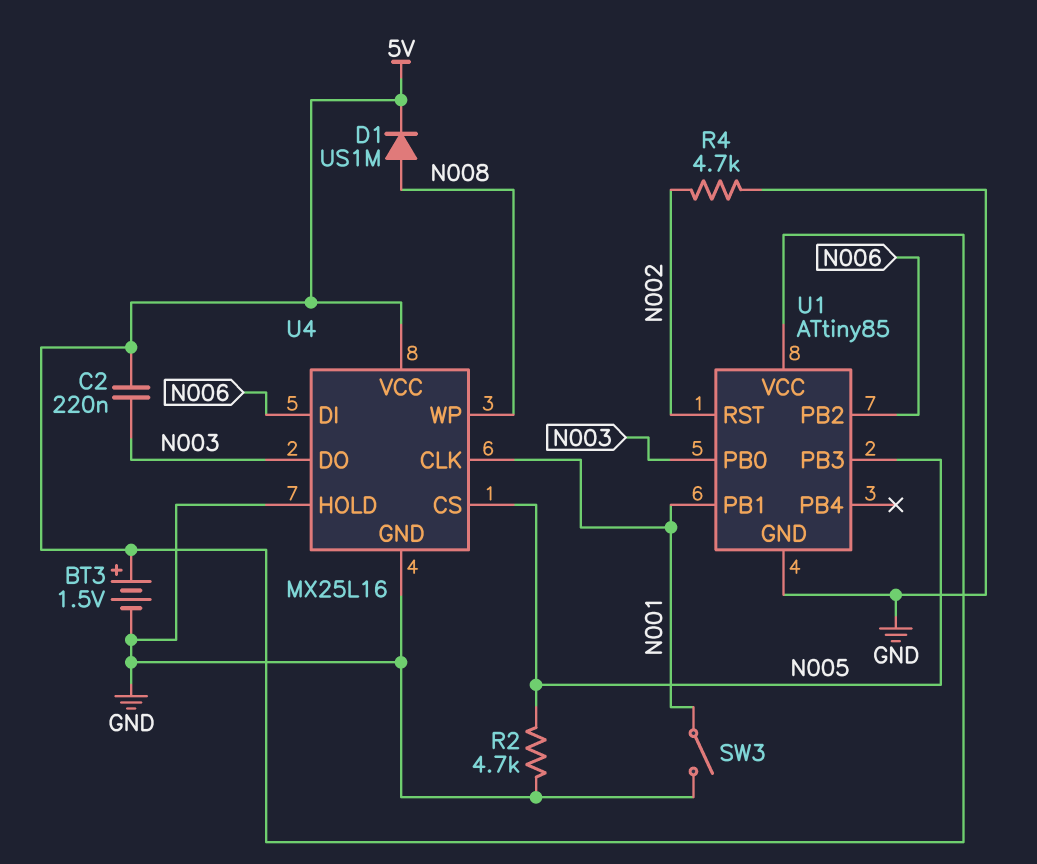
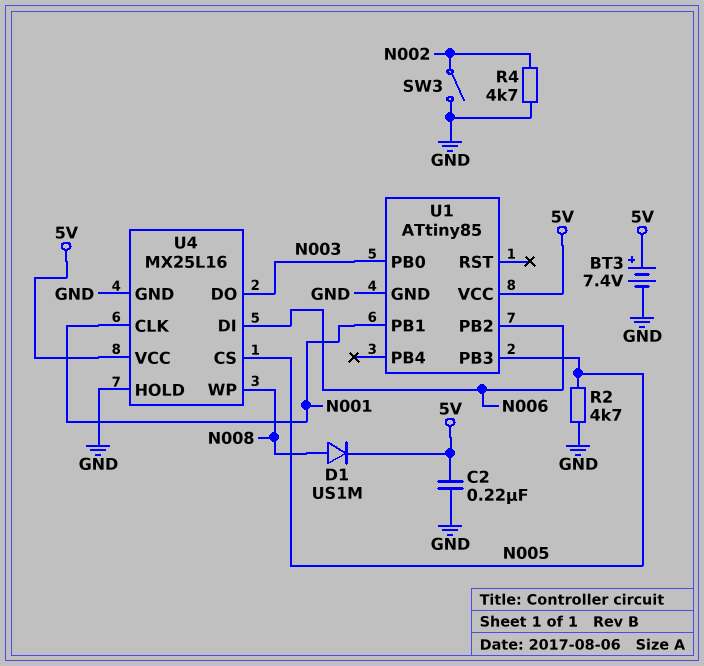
BT3: 1.5V (plus 5V, minus GND) -> 7.4V (plus 5V, minus GND)
C2: 220nF (5V, N003) -> 220nF (5V, GND)
SW3: switch (GND, N001) -> switch (GND, N002)
U1 pin RST: N002 -> none

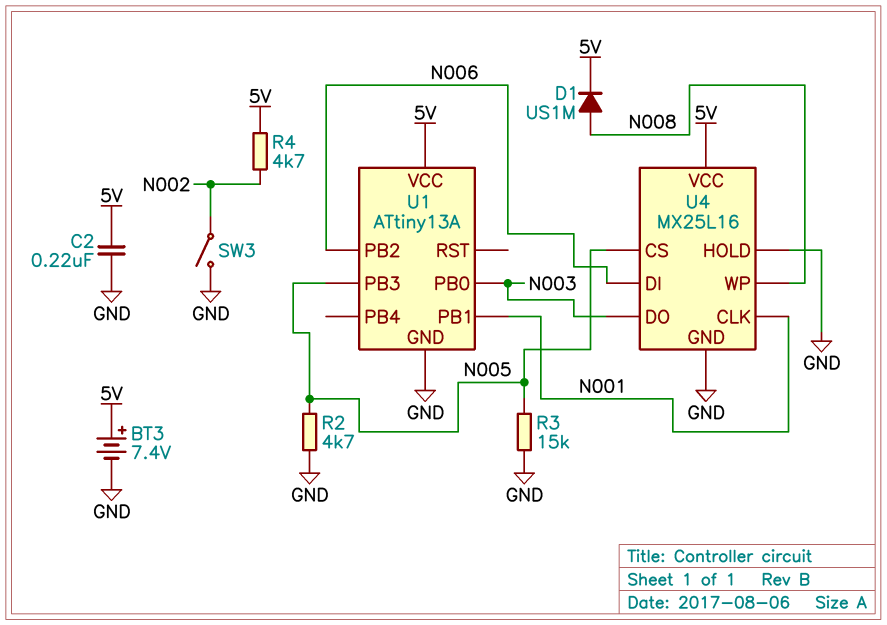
R3: none -> 15k (GND, N005)
R4: 4.7k (GND, N002) -> 4.7k (5V, N002)
U1: ATtiny85 -> ATtiny13A

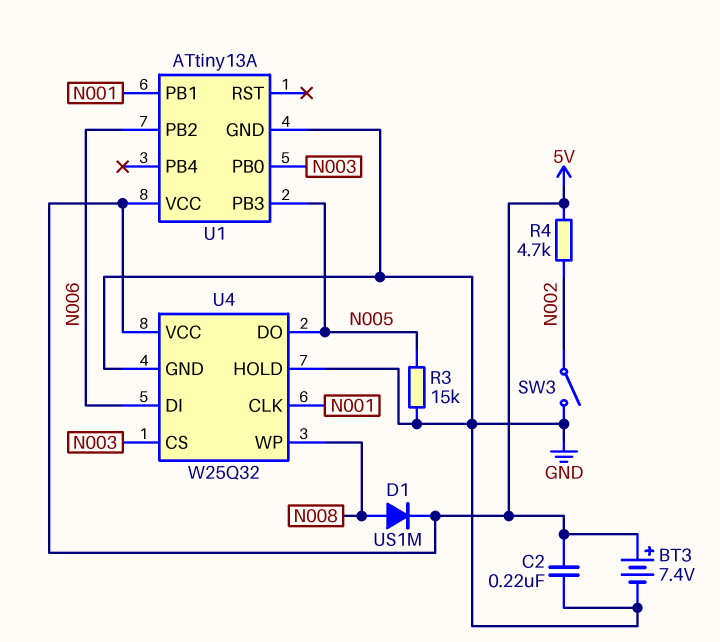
R2: 4.7k (GND, N005) -> none
U4: MX25L16 -> W25Q32
U4 pin CS: N005 -> N003
U4 pin DO: N003 -> N005

